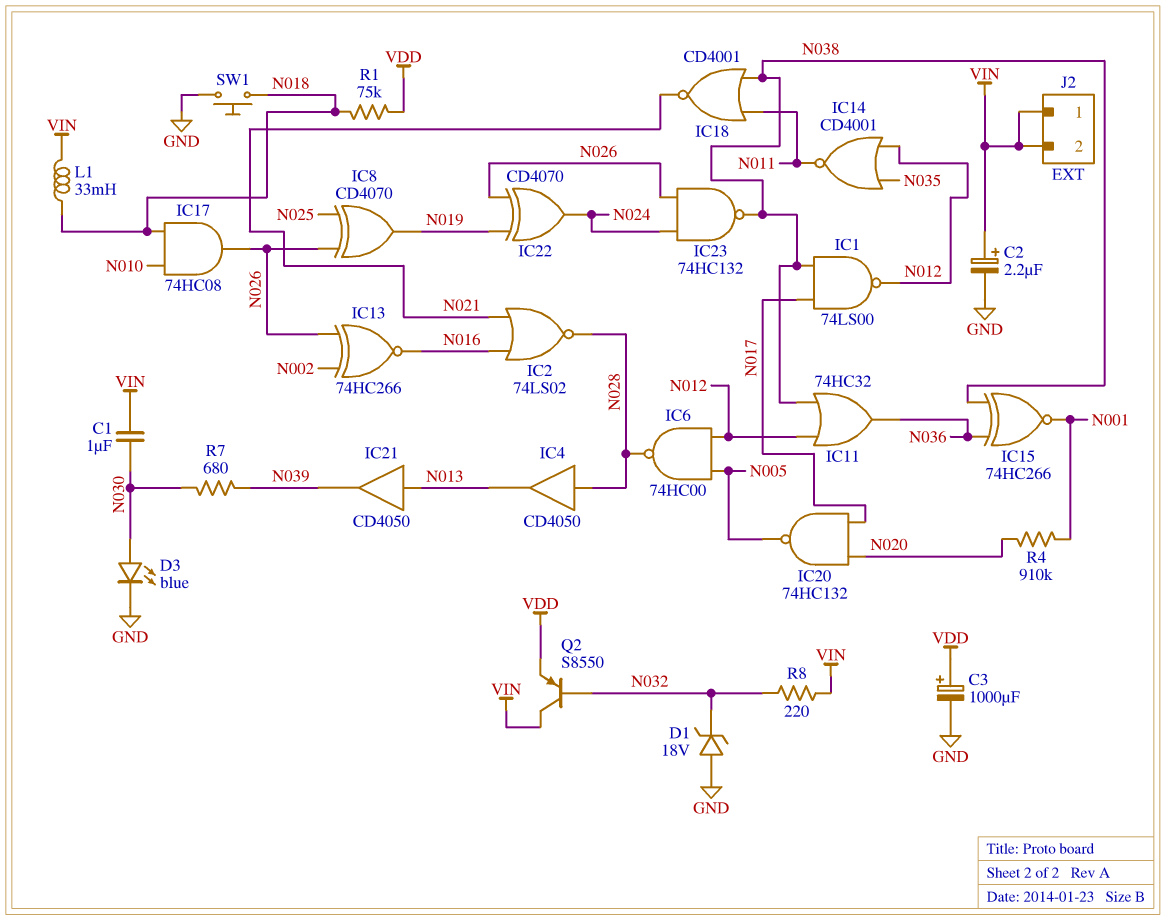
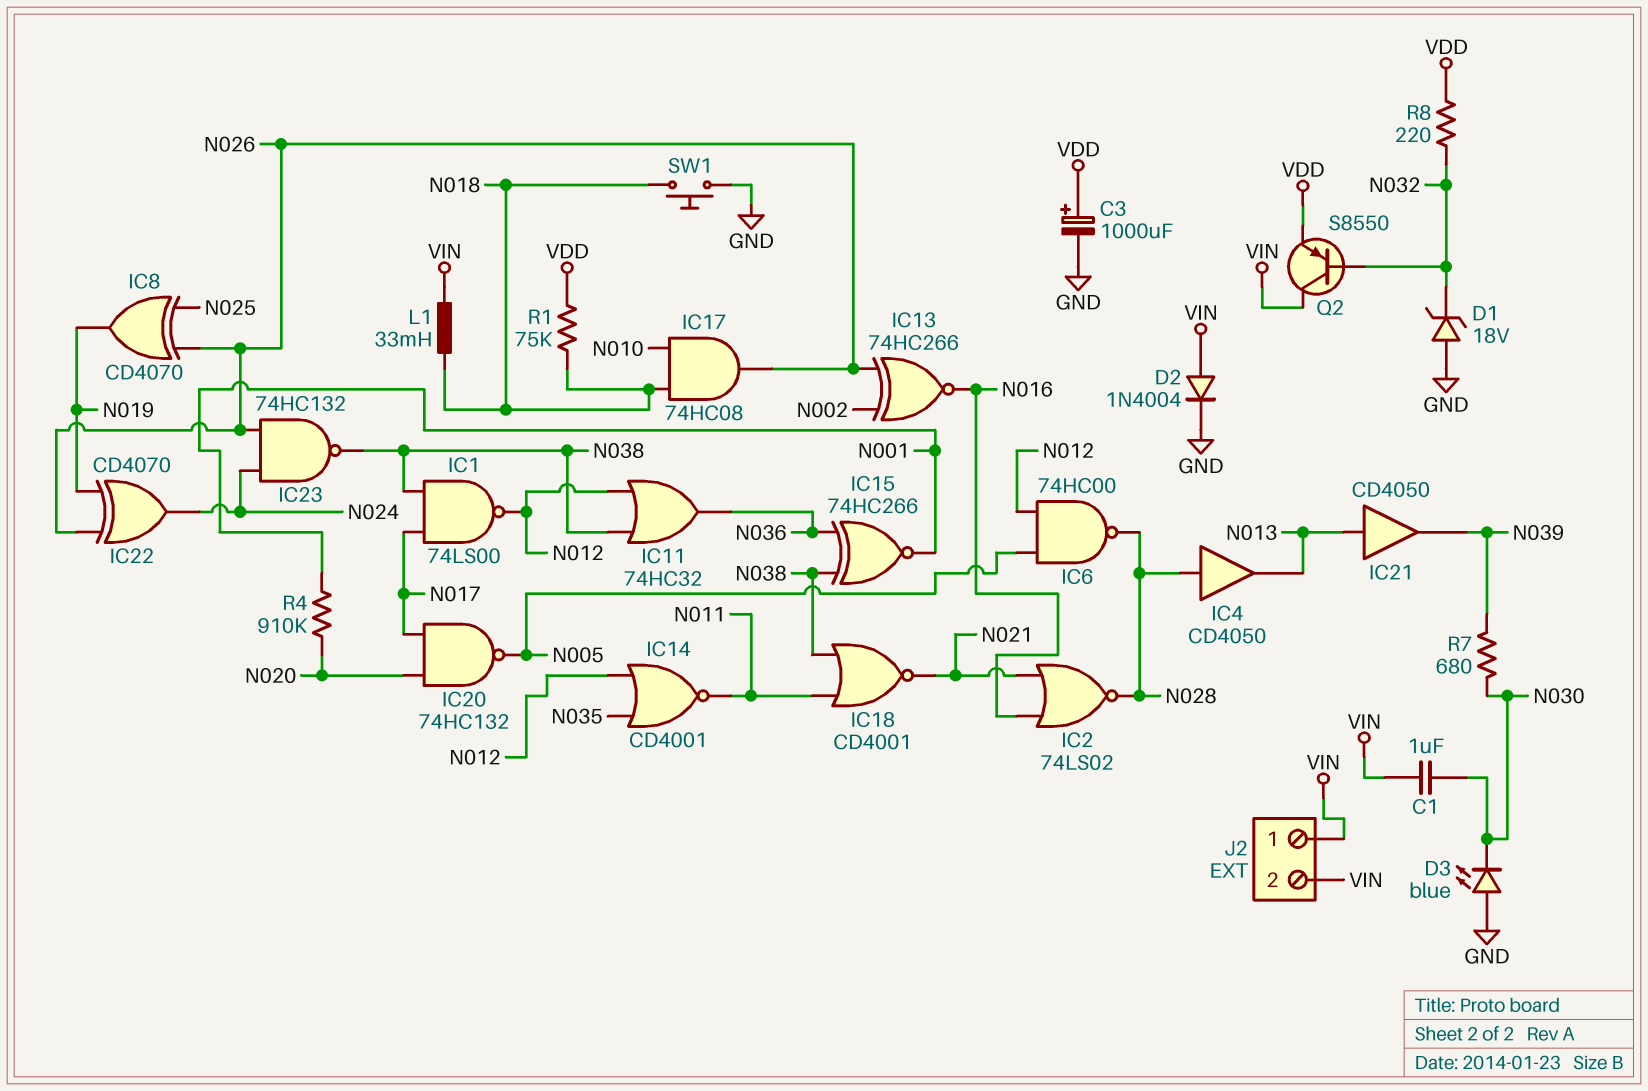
C2: 2.2uF (plus VIN, minus GND) -> none
D2: none -> diode 1N4004 (A VIN, K GND)
D3: LED blue (A N030, K GND) -> LED blue (A GND, K N030)
R8: 220 (N032, VIN) -> 220 (N032, VDD)

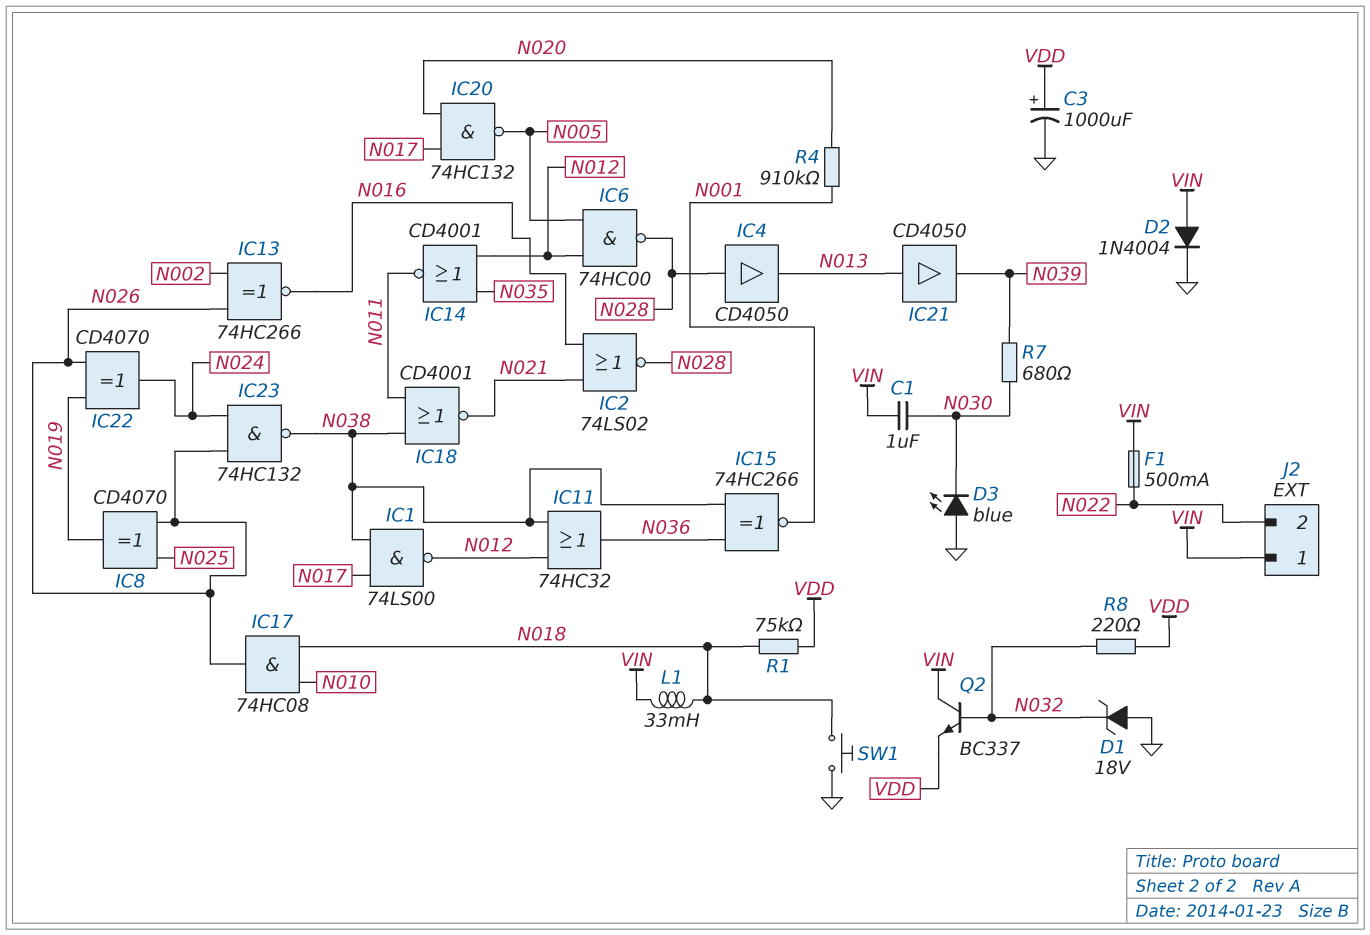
F1: none -> 500mA (N022, VIN)
J2 pin 2: VIN -> N022
Q2: PNP S8550 (B N032, C VIN, E VDD) -> NPN BC337 (B N032, C VIN, E VDD)

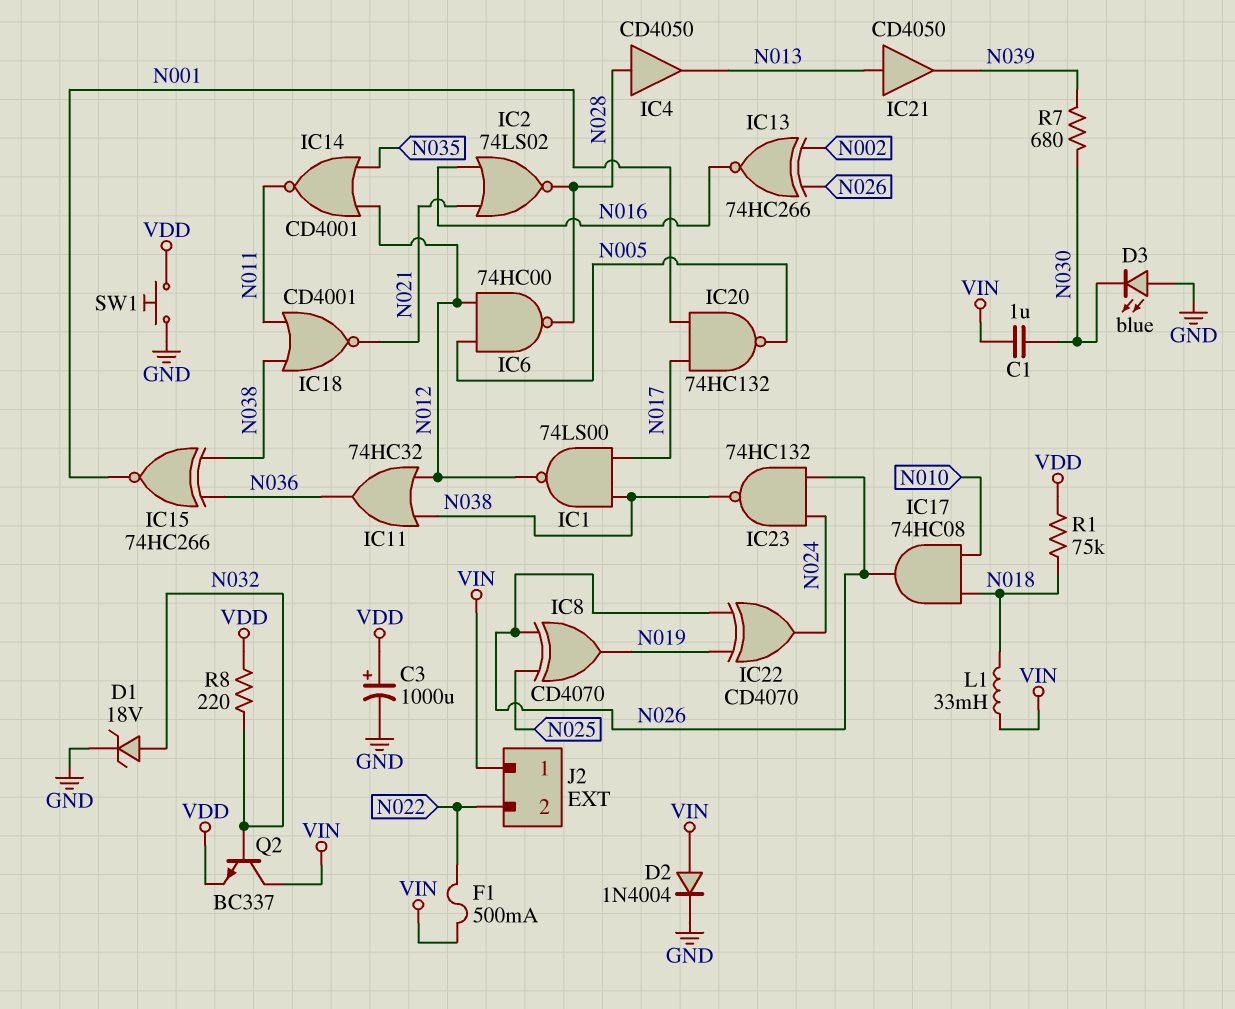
D1: zener 18V (A GND, K N032) -> zener 18V (A N032, K GND)
IC20: NAND 74HC132 (in N017, in N020, out N005) -> NAND 74HC132 (in N001, in N017, out N005)
R4: 910k (N001, N020) -> none
SW1: button (GND, N018) -> button (GND, VDD)

